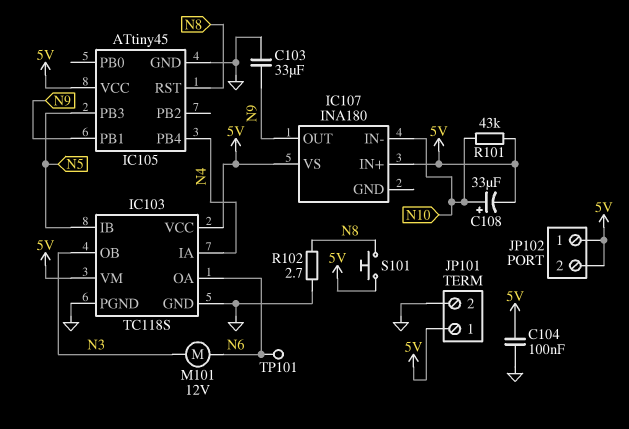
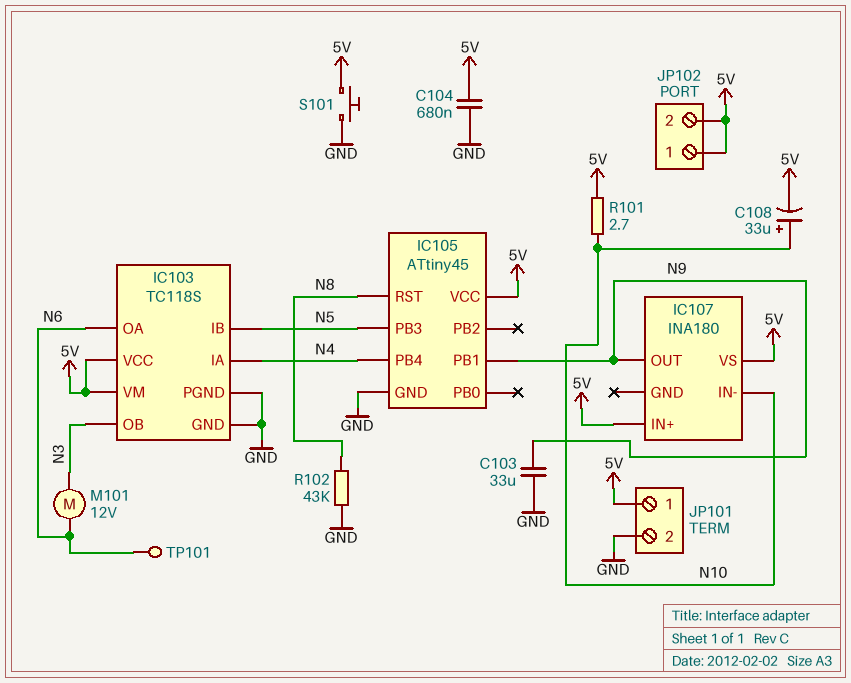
C104: 100nF (5V, GND) -> 680nF (5V, GND)
R101: 43k (5V, N10) -> 2.7 (5V, N10)
R102: 2.7 (GND, N8) -> 43k (GND, N8)
S101: button (5V, N8) -> button (5V, GND)

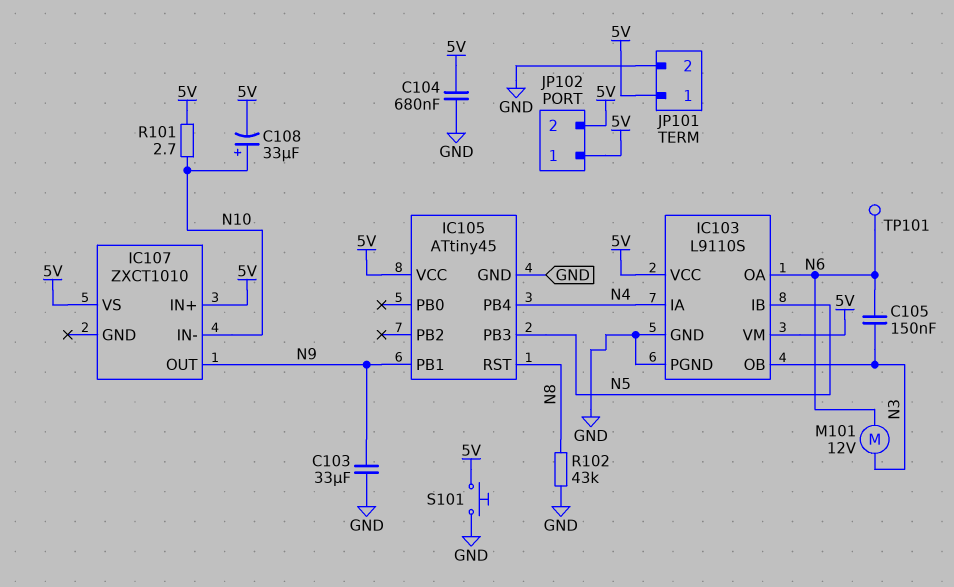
C105: none -> 150nF (N3, N6)
IC103: TC118S -> L9110S
IC107: INA180 -> ZXCT1010

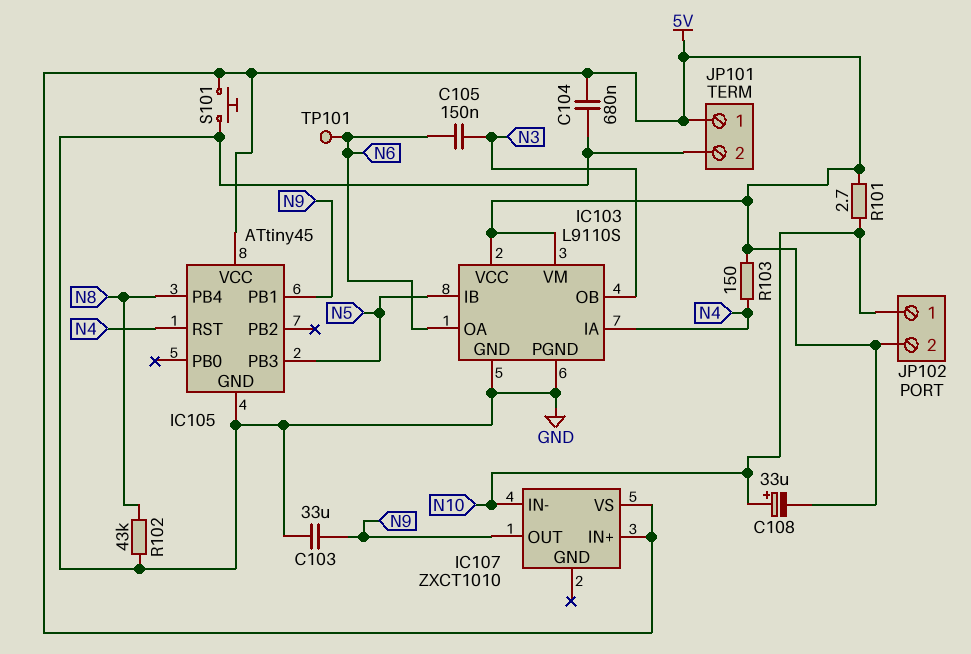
IC105 pin PB4: N4 -> N8
IC105 pin RST: N8 -> N4
JP102 pin 1: 5V -> N10
M101: motor 12V (N3, N6) -> none
R103: none -> 150 (5V, N4)

